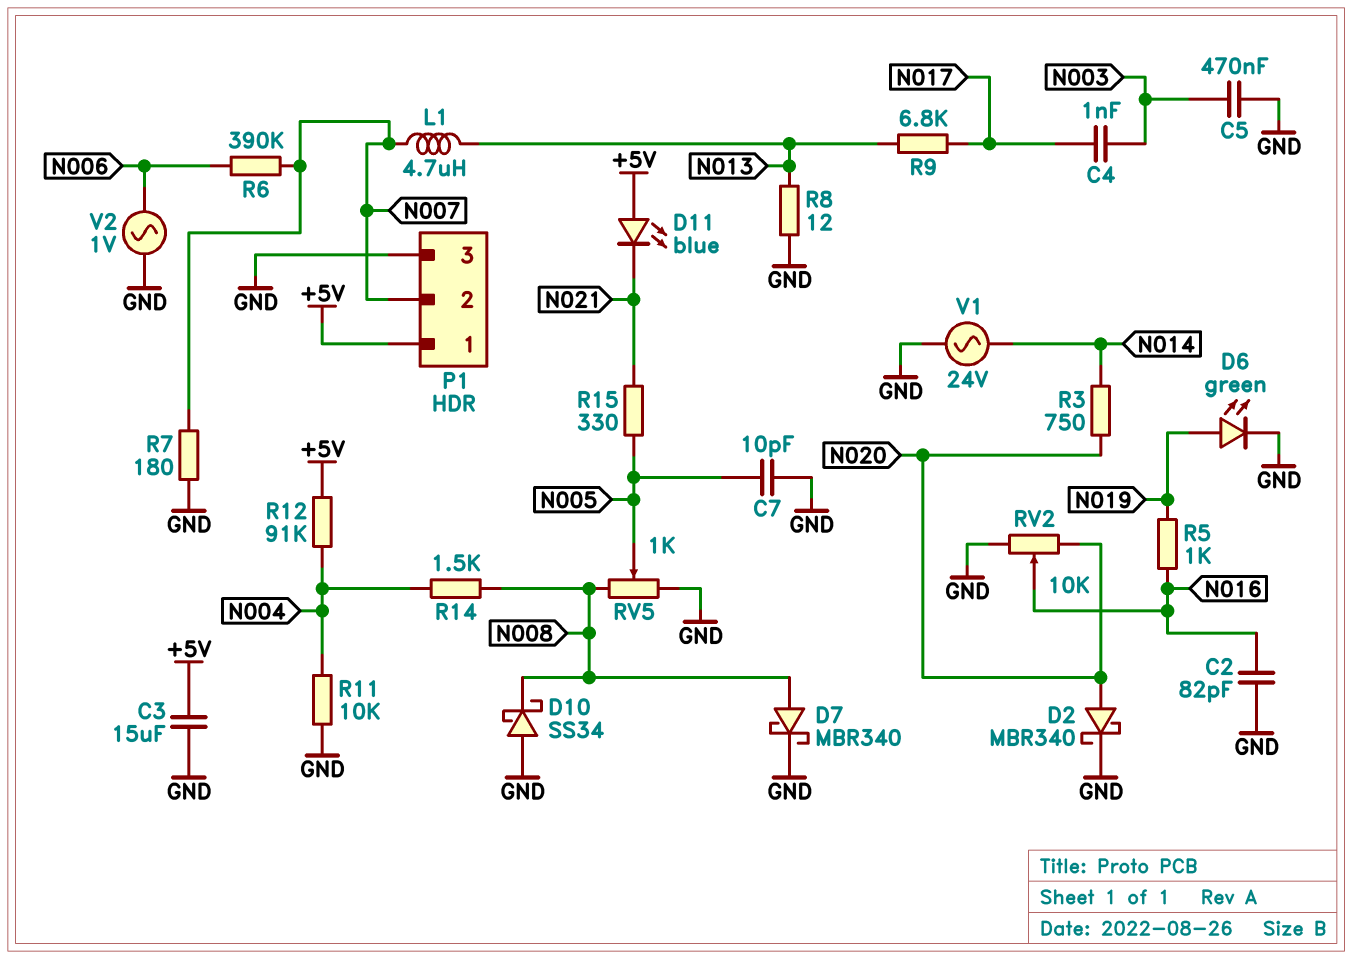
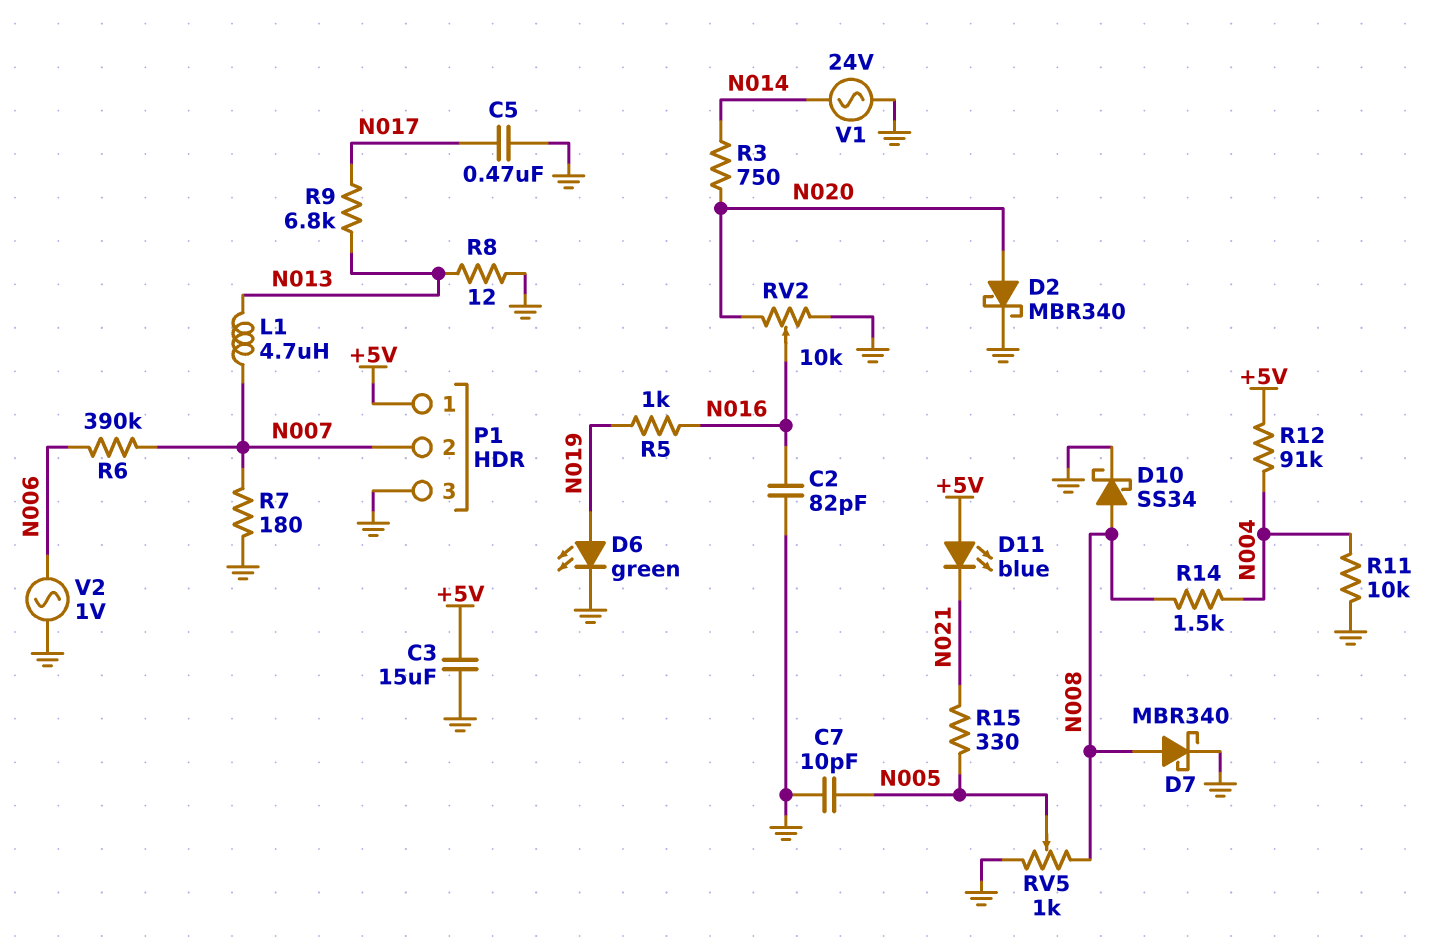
C4: 1nF (N003, N017) -> none
C5: 470nF (GND, N003) -> 470nF (GND, N017)
D10: schottky SS34 (A GND, K N008) -> schottky SS34 (A N008, K GND)

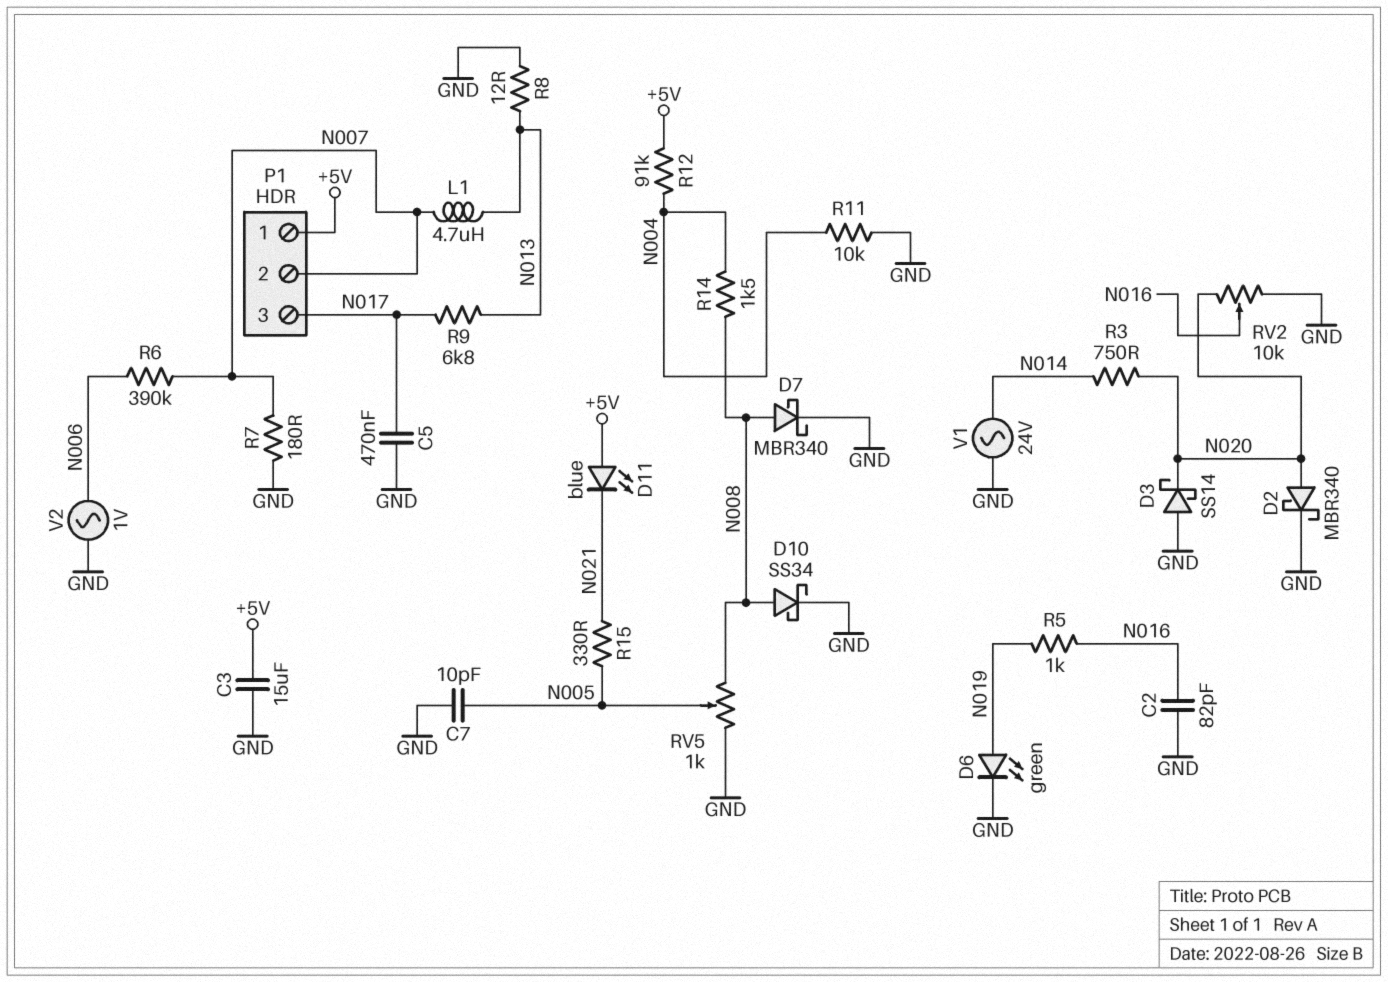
D3: none -> schottky SS14 (A GND, K N020)
P1 pin 3: GND -> N017

